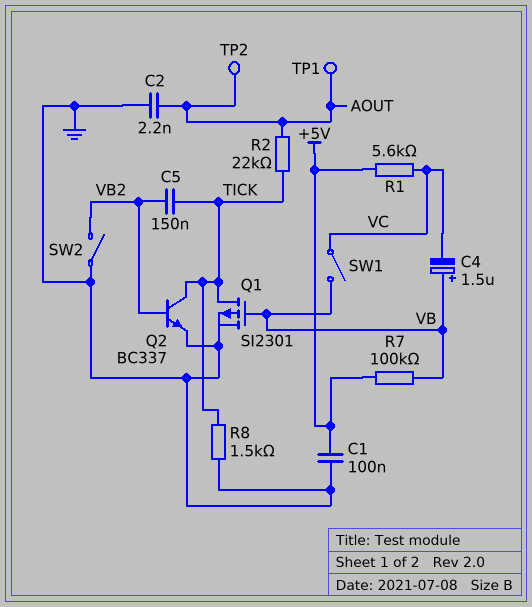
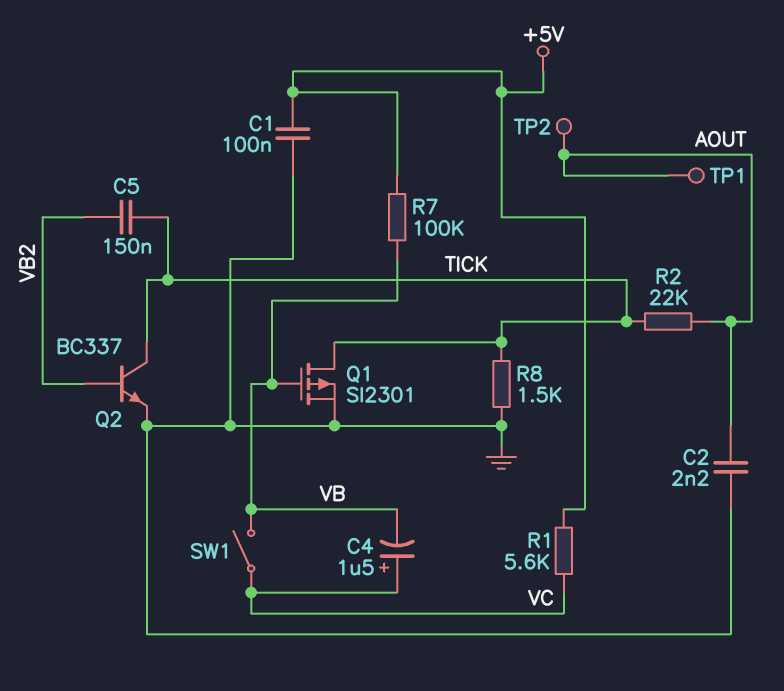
C4: 1.5uF (plus VB, minus VC) -> 1.5uF (plus VC, minus VB)
SW2: switch (GND, VB2) -> none

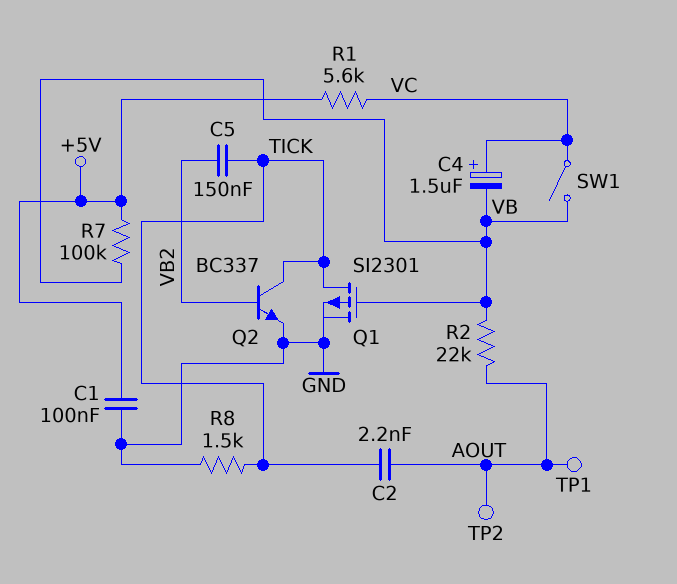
C2: 2.2nF (AOUT, GND) -> 2.2nF (AOUT, TICK)
R2: 22k (AOUT, TICK) -> 22k (AOUT, VB)

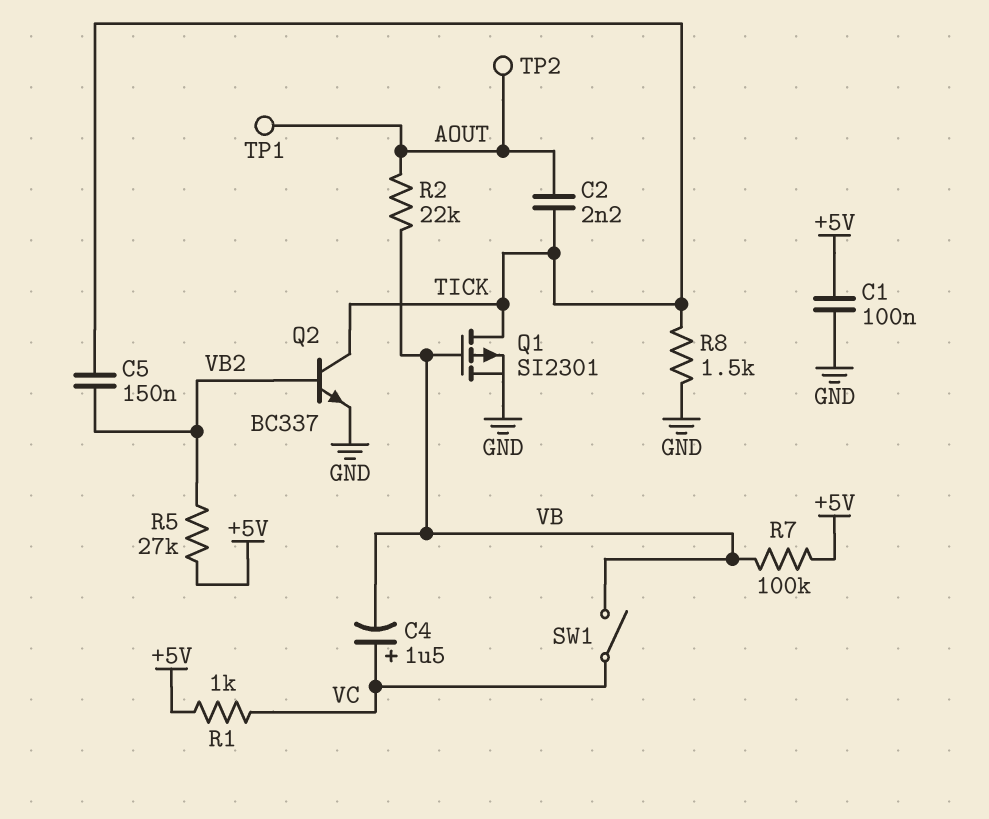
R1: 5.6k (+5V, VC) -> 1k (+5V, VC)
R5: none -> 27k (+5V, VB2)

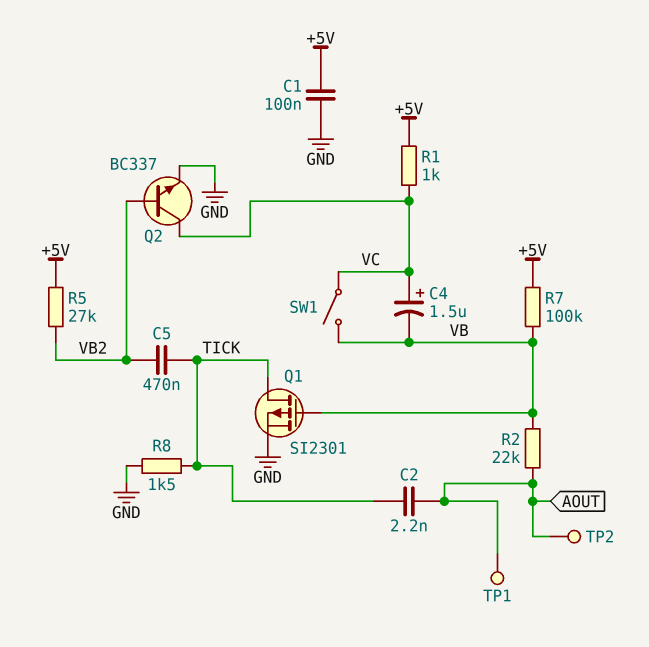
C5: 150nF (TICK, VB2) -> 470nF (TICK, VB2)
Q2: NPN BC337 (B VB2, C TICK, E GND) -> NPN BC337 (B VB2, C VC, E GND)

